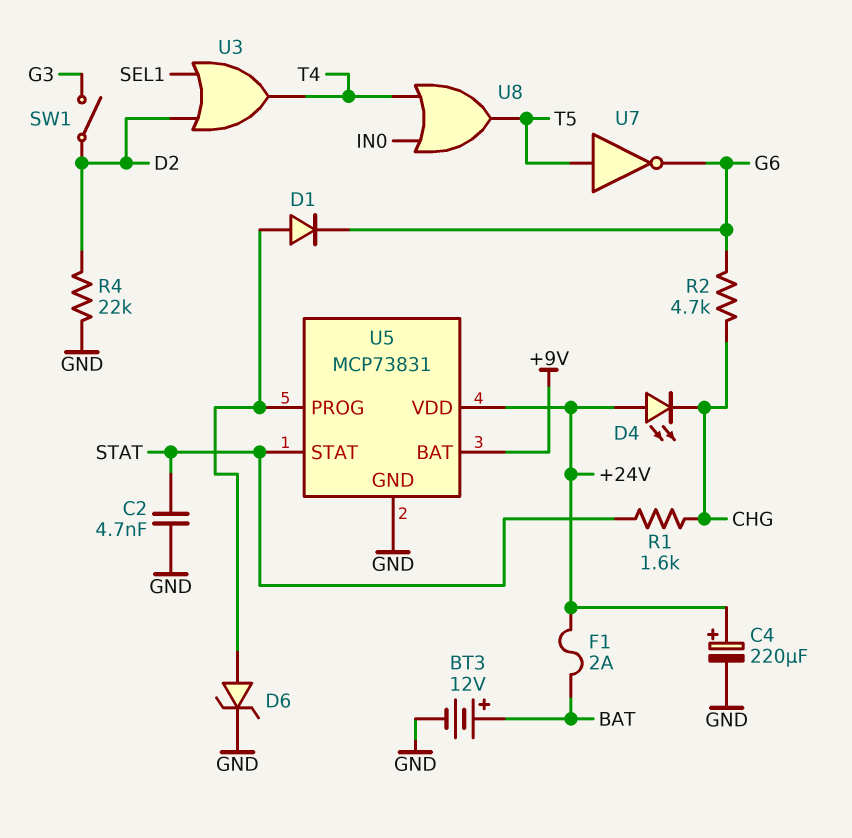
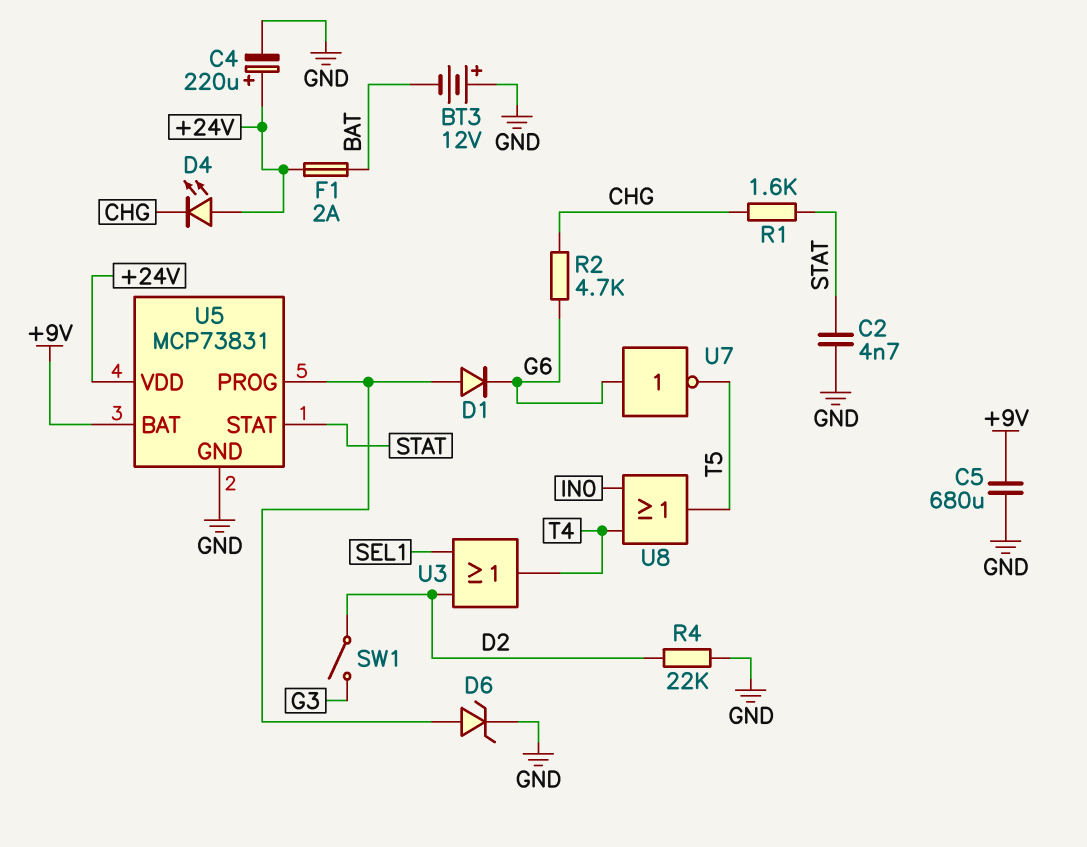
BT3: 12V (plus BAT, minus GND) -> 12V (plus GND, minus BAT)
C5: none -> 680uF (+9V, GND)
U7: NOT (in T5, out G6) -> NOT (in G6, out T5)

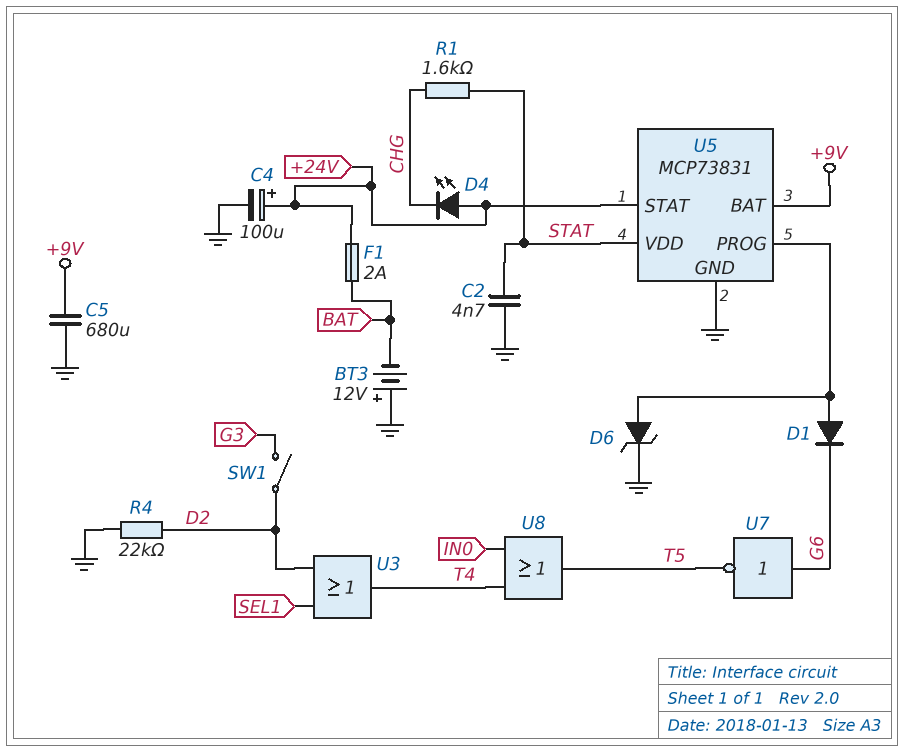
C4: 220uF (plus +24V, minus GND) -> 100uF (plus +24V, minus GND)
R2: 4.7k (CHG, G6) -> none
U5 pin STAT: STAT -> +24V
U5 pin VDD: +24V -> STAT

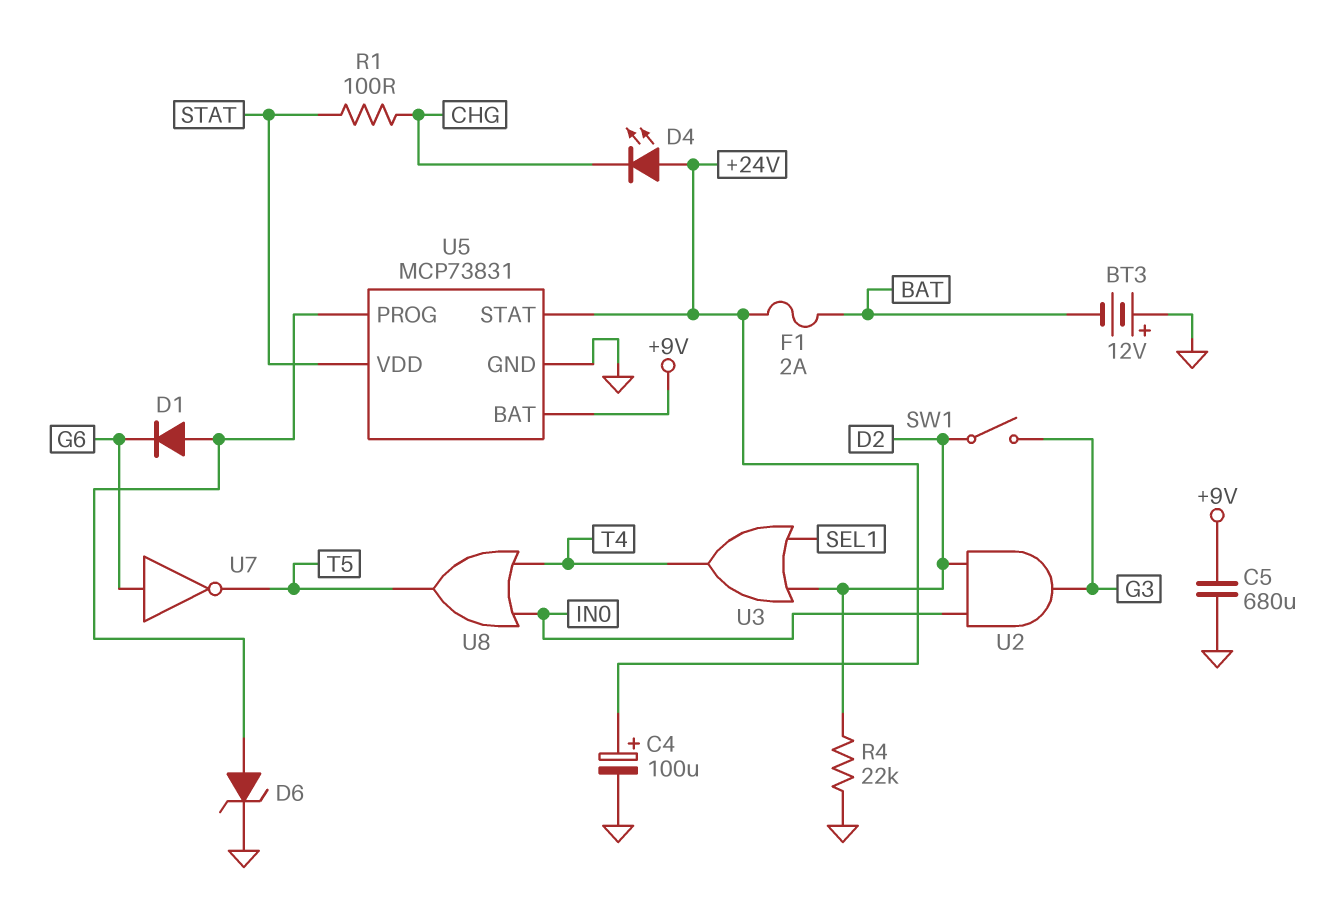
C2: 4.7nF (GND, STAT) -> none
R1: 1.6k (CHG, STAT) -> 100 (CHG, STAT)
U2: none -> AND (in D2, in IN0, out G3)

